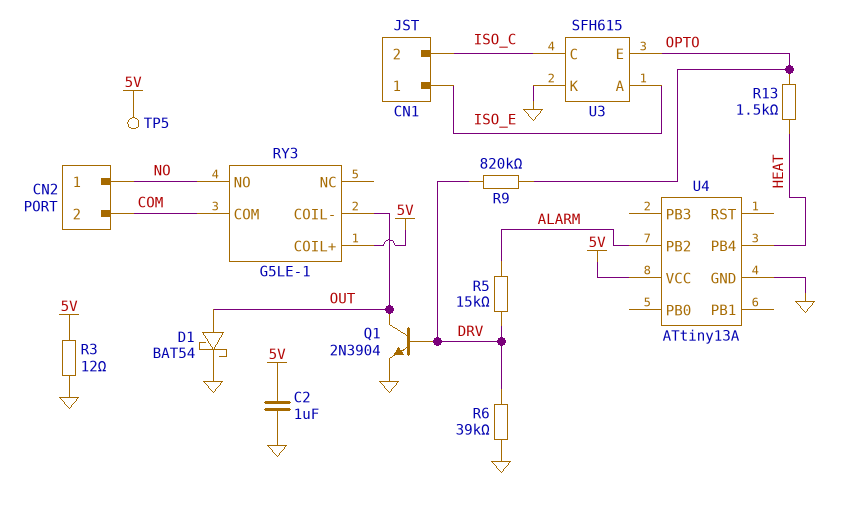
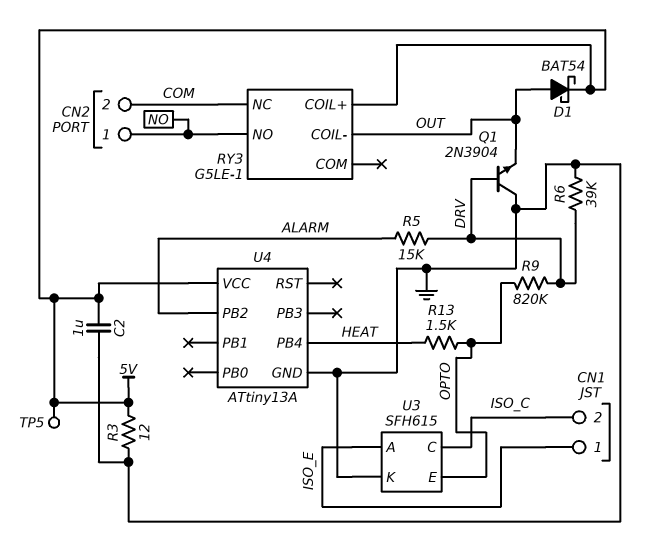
D1: schottky BAT54 (A OUT, K GND) -> schottky BAT54 (A OUT, K 5V)
Q1: NPN 2N3904 (B DRV, C OUT, E GND) -> NPN 2N3904 (B DRV, C GND, E OUT)
RY3 pin COM: COM -> none
RY3 pin NC: none -> COM

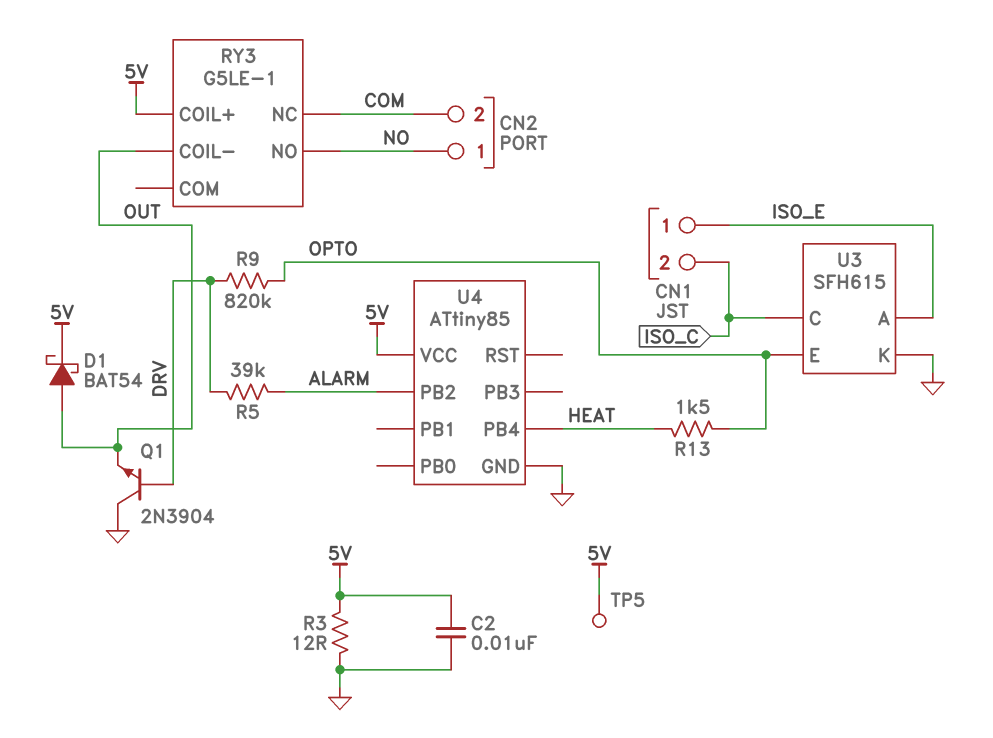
C2: 1uF (5V, GND) -> 10nF (5V, GND)
R5: 15k (ALARM, DRV) -> 39k (ALARM, DRV)
R6: 39k (DRV, GND) -> none
U4: ATtiny13A -> ATtiny85

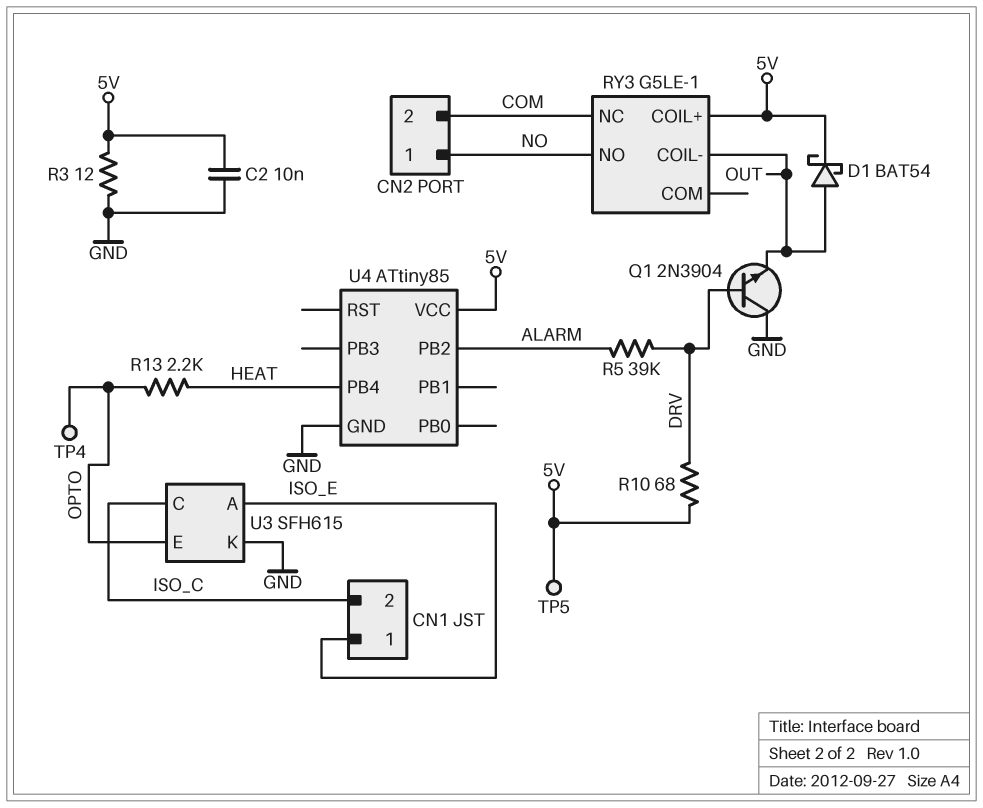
R9: 820k (DRV, OPTO) -> none
R10: none -> 68 (5V, DRV)
R13: 1.5k (HEAT, OPTO) -> 2.2k (HEAT, OPTO)
TP4: none -> test point (OPTO)

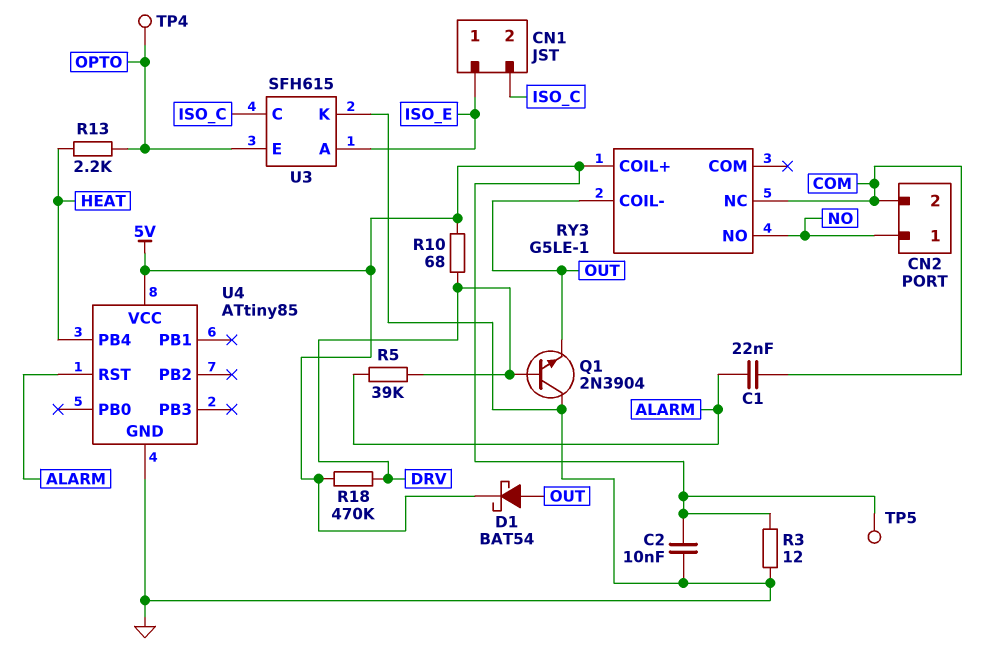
C1: none -> 22nF (ALARM, COM)
R18: none -> 470k (5V, DRV)
U4 pin PB2: ALARM -> none
U4 pin RST: none -> ALARM

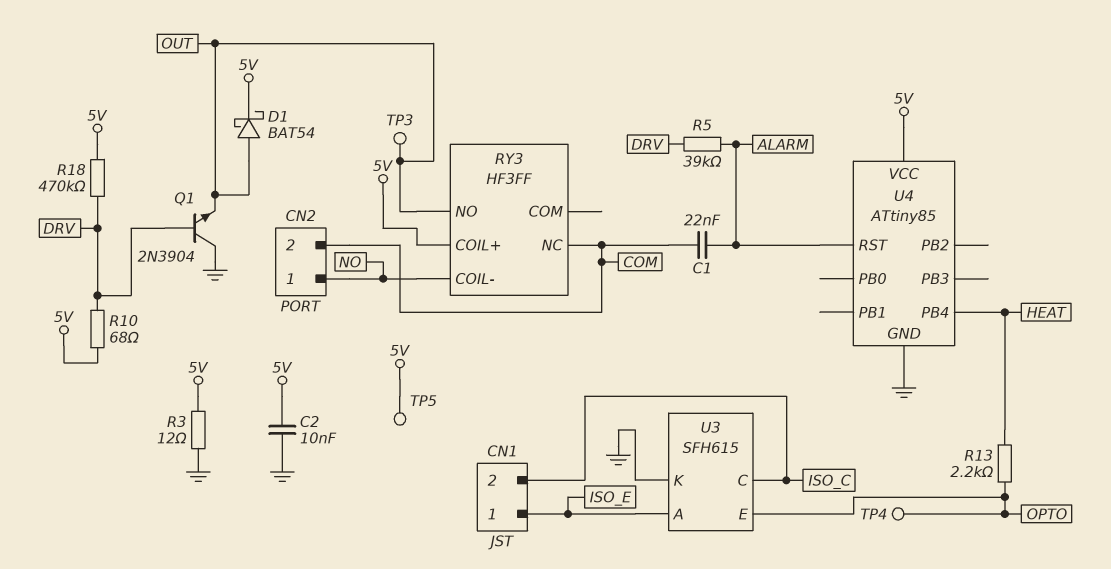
RY3: G5LE-1 -> HF3FF
RY3 pin COIL-: OUT -> NO
RY3 pin NO: NO -> OUT
TP3: none -> test point (OUT)

